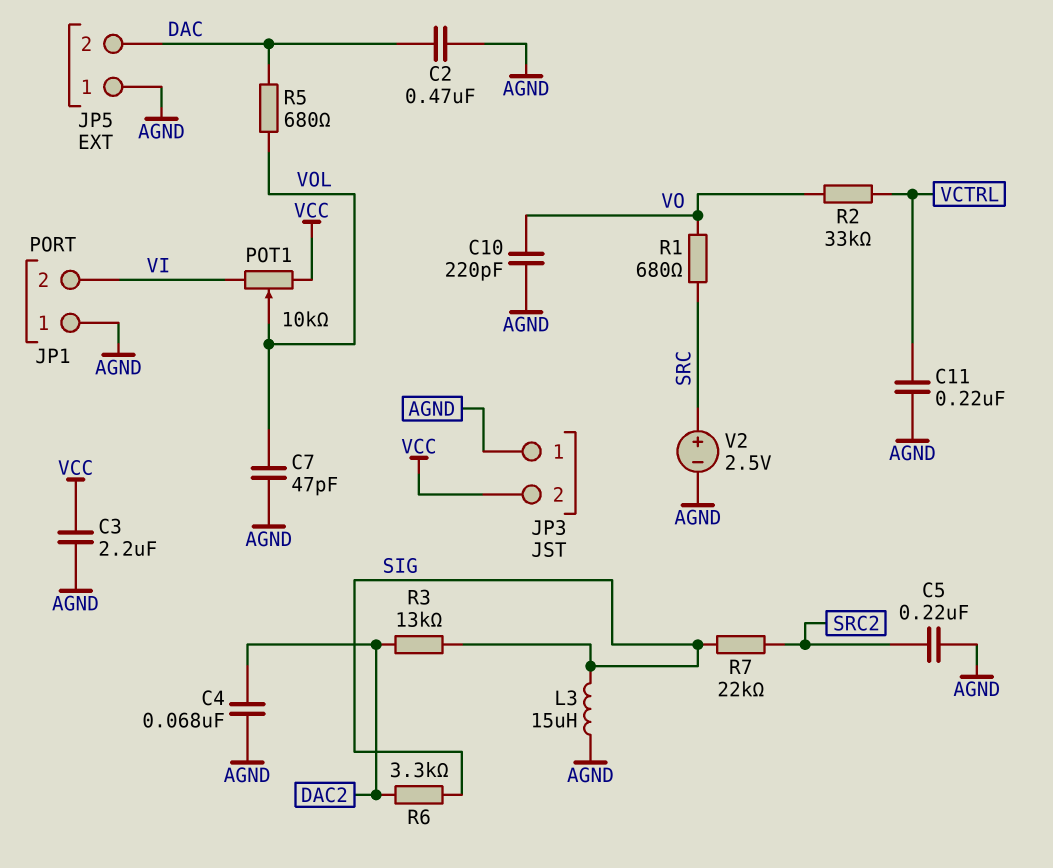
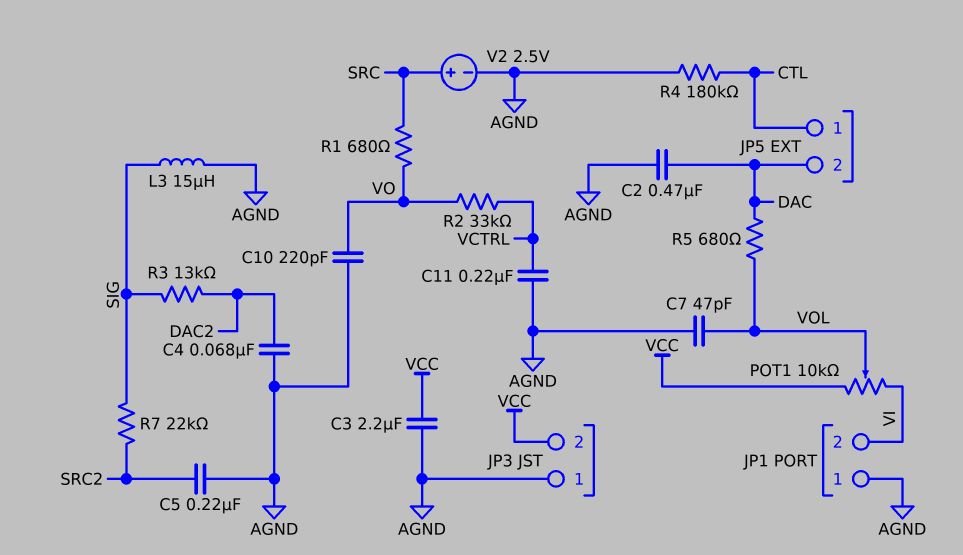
JP5 pin 1: AGND -> CTL
R4: none -> 180k (AGND, CTL)
R6: 3.3k (DAC2, SIG) -> none

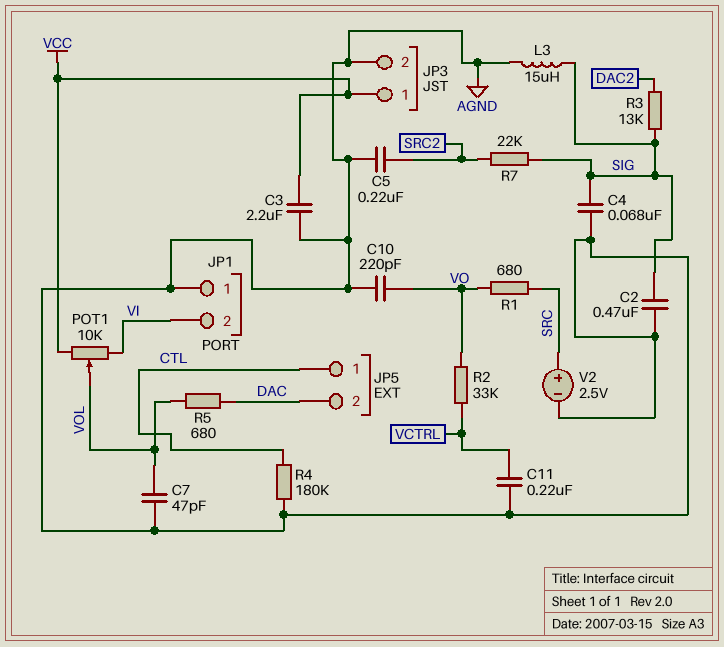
C2: 470nF (AGND, DAC) -> 470nF (AGND, SIG)
C4: 68nF (AGND, DAC2) -> 68nF (AGND, SIG)
JP3 pin 1: AGND -> VCC
JP3 pin 2: VCC -> AGND

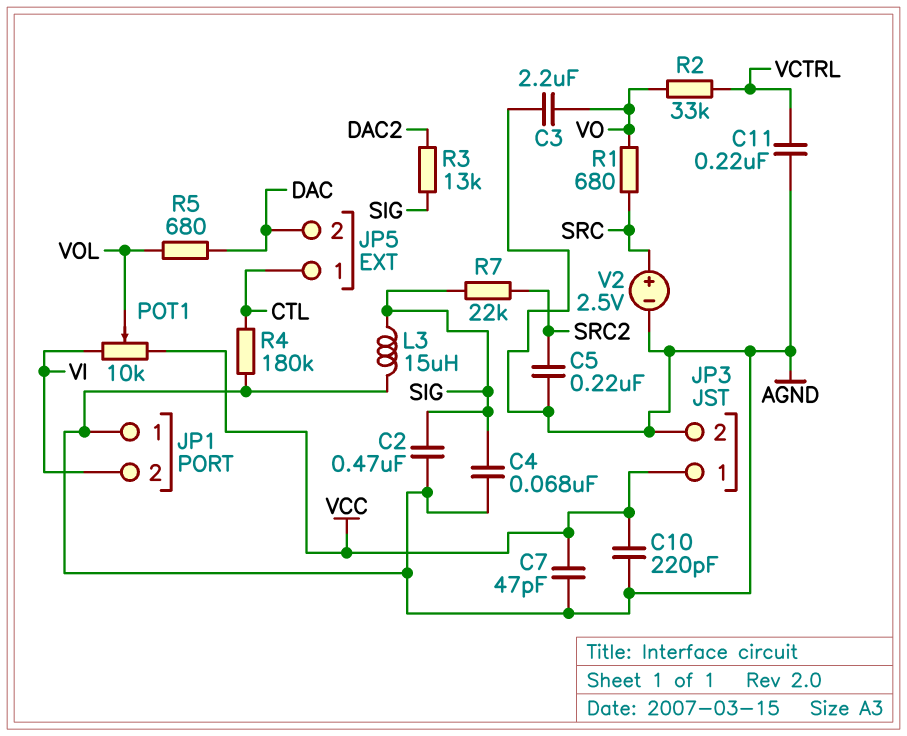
C3: 2.2uF (AGND, VCC) -> 2.2uF (AGND, VO)
C7: 47pF (AGND, VOL) -> 47pF (AGND, VCC)
C10: 220pF (AGND, VO) -> 220pF (AGND, VCC)

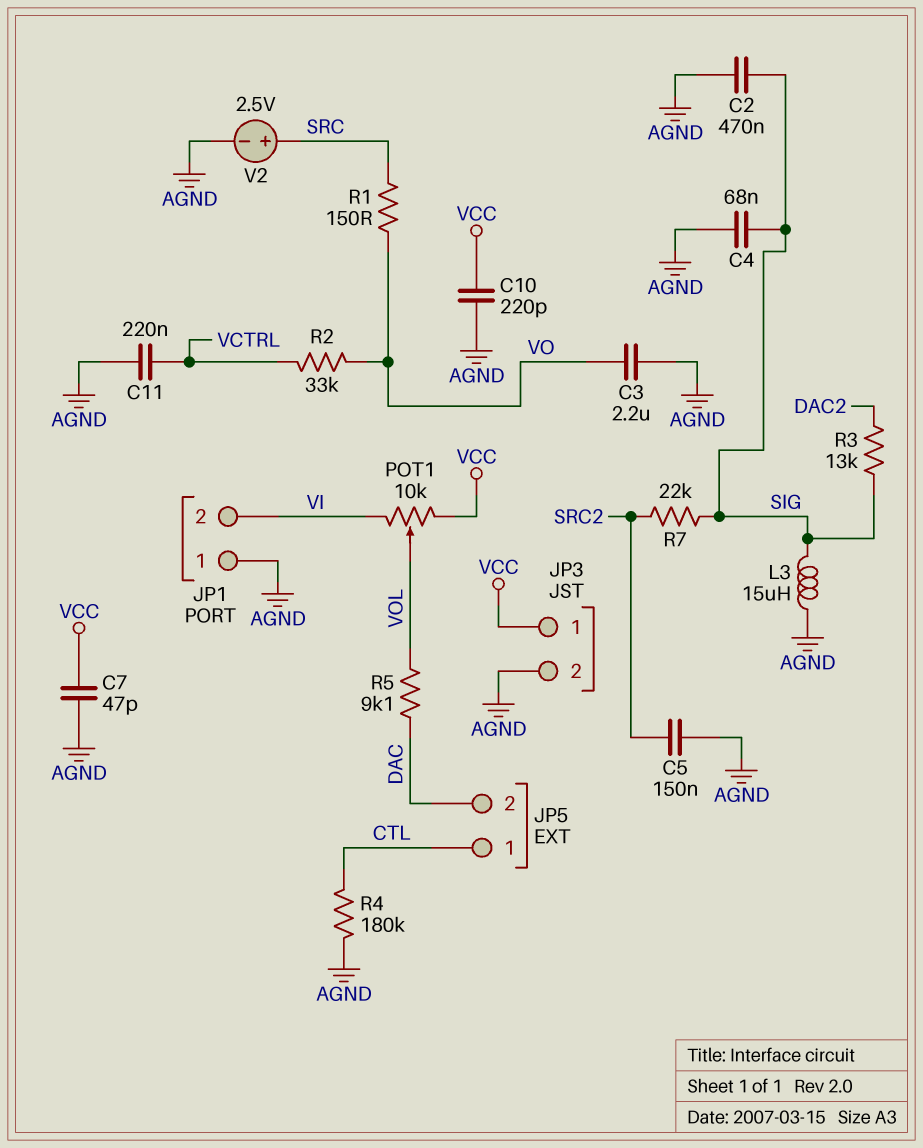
C5: 220nF (AGND, SRC2) -> 150nF (AGND, SRC2)
R1: 680 (SRC, VO) -> 150 (SRC, VO)
R5: 680 (DAC, VOL) -> 9.1k (DAC, VOL)

